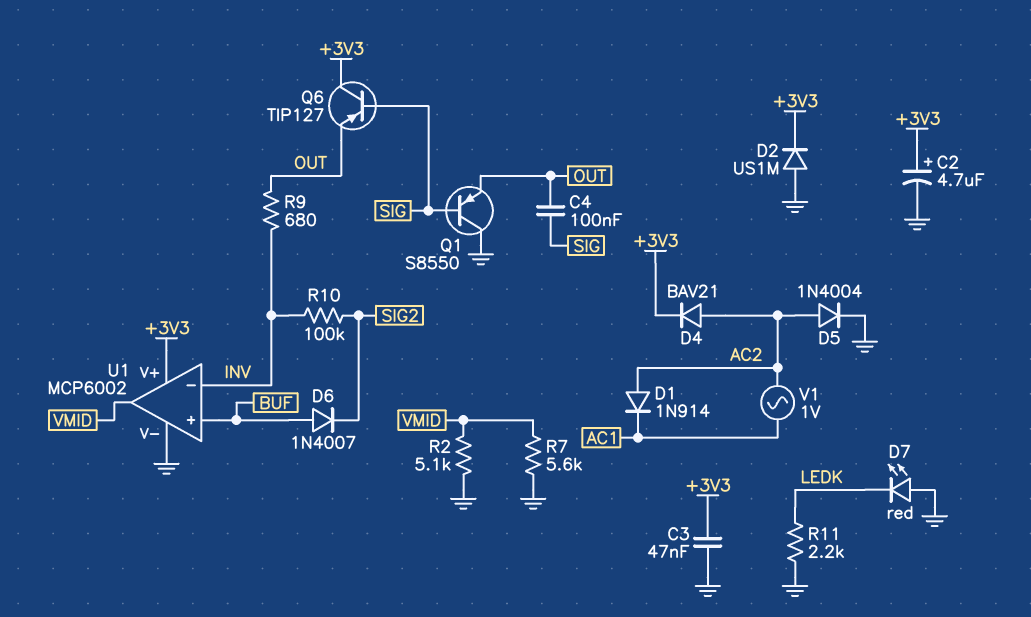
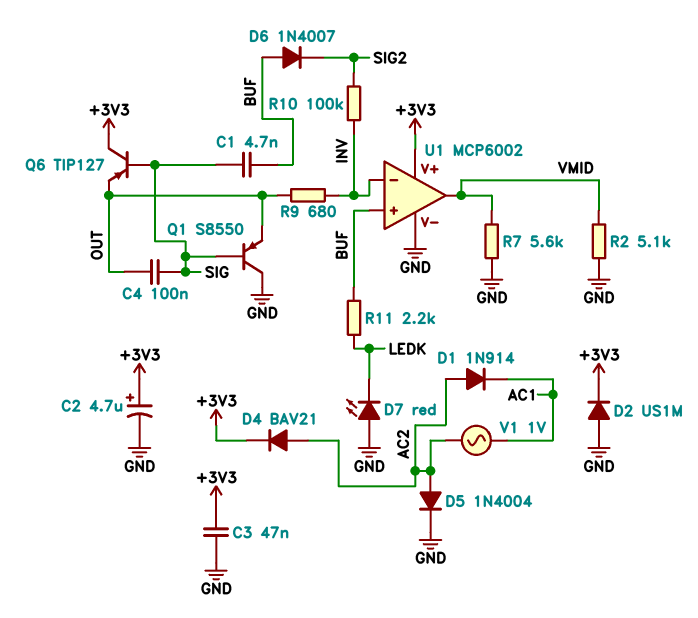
C1: none -> 4.7nF (BUF, SIG)
R11: 2.2k (GND, LEDK) -> 2.2k (BUF, LEDK)

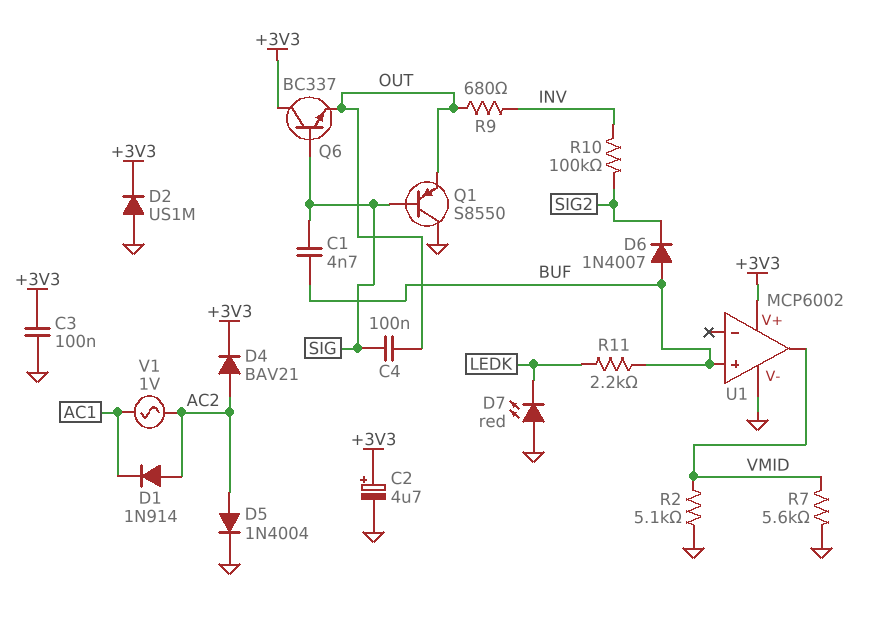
C3: 47nF (+3V3, GND) -> 100nF (+3V3, GND)
Q6: PNP TIP127 (B SIG, C +3V3, E OUT) -> NPN BC337 (B SIG, C +3V3, E OUT)
U1 pin in-: INV -> none

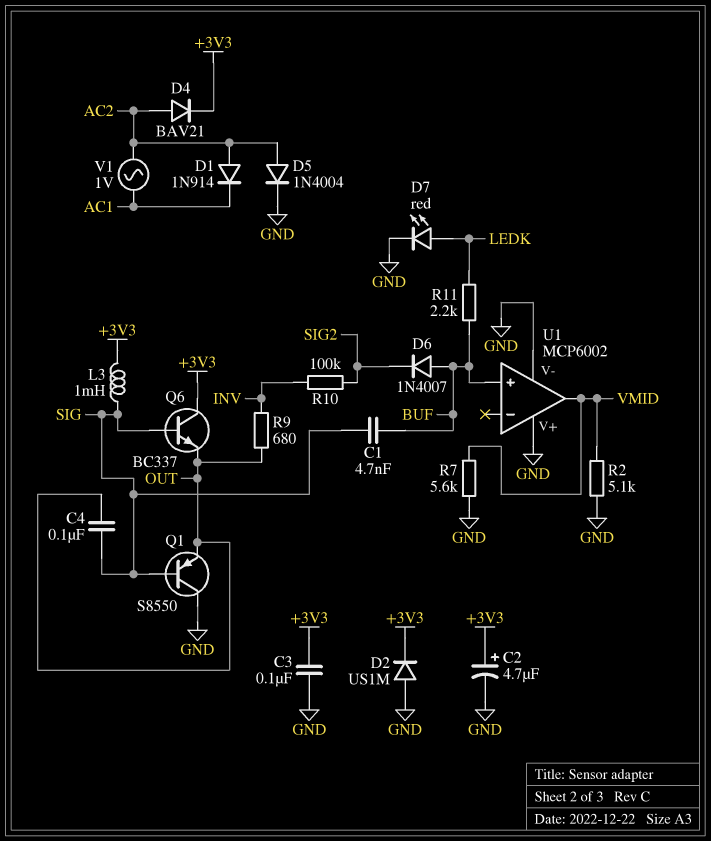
D7: LED red (A GND, K LEDK) -> LED red (A LEDK, K GND)
L3: none -> 1mH (+3V3, SIG)
U1 pin V+: +3V3 -> GND

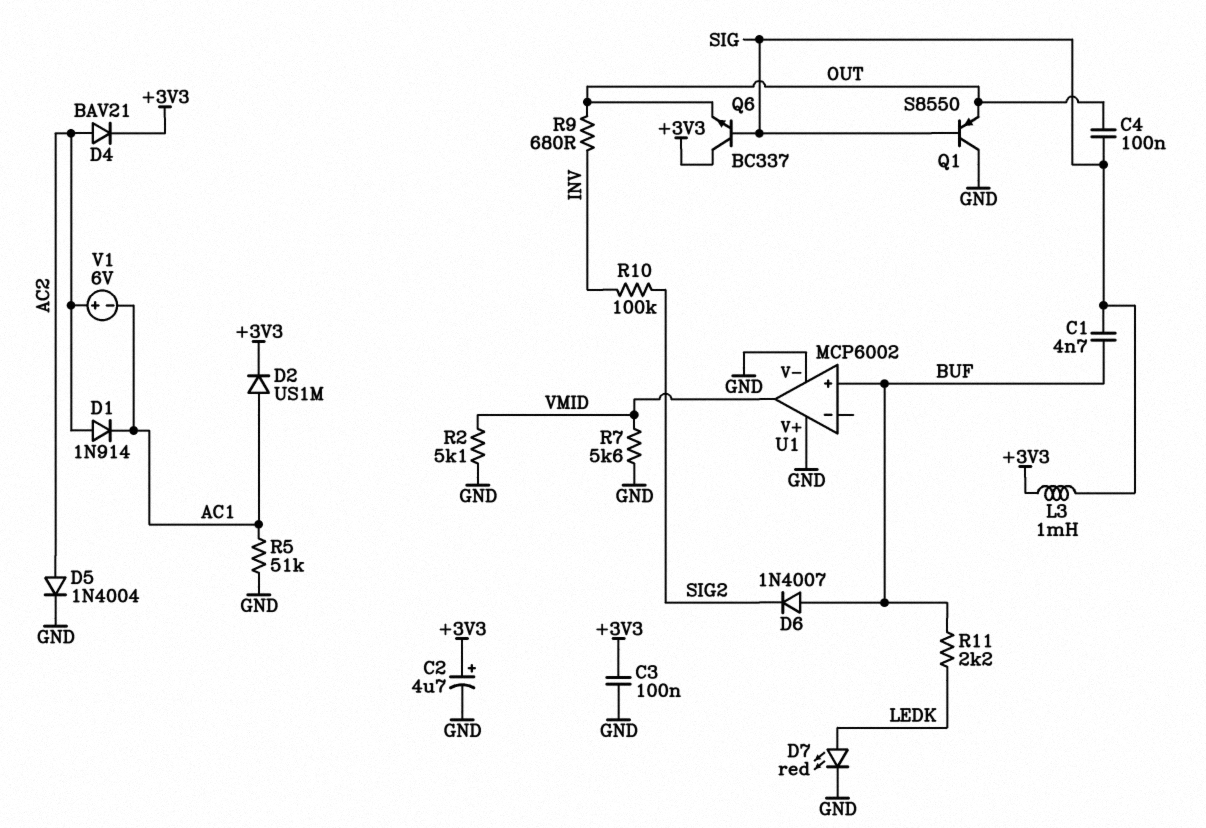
D2: diode US1M (A GND, K +3V3) -> diode US1M (A AC1, K +3V3)
R5: none -> 51k (AC1, GND)
V1: AC 1V (AC1, AC2) -> 6V (plus AC2, minus AC1)

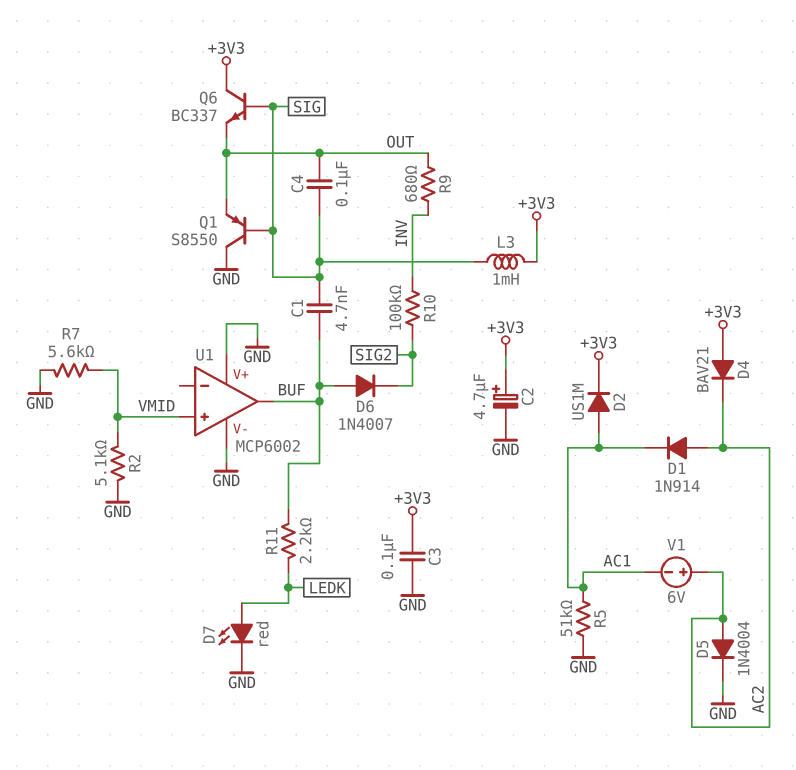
D4: diode BAV21 (A AC2, K +3V3) -> diode BAV21 (A +3V3, K AC2)
U1 pin in+: BUF -> VMID
U1 pin out: VMID -> BUF

